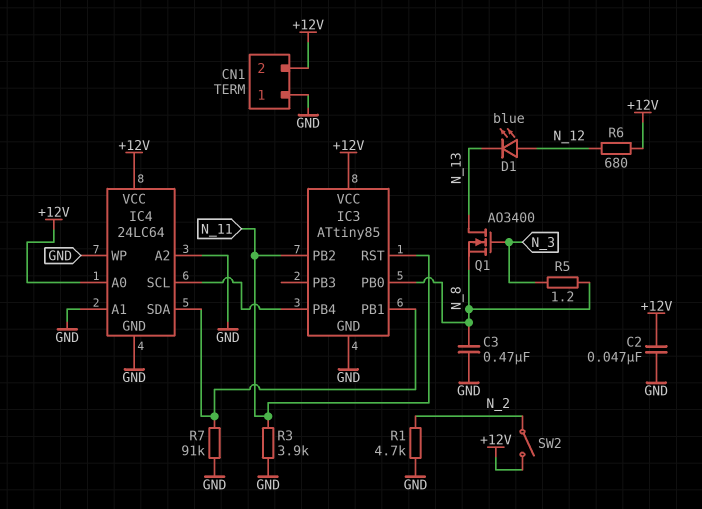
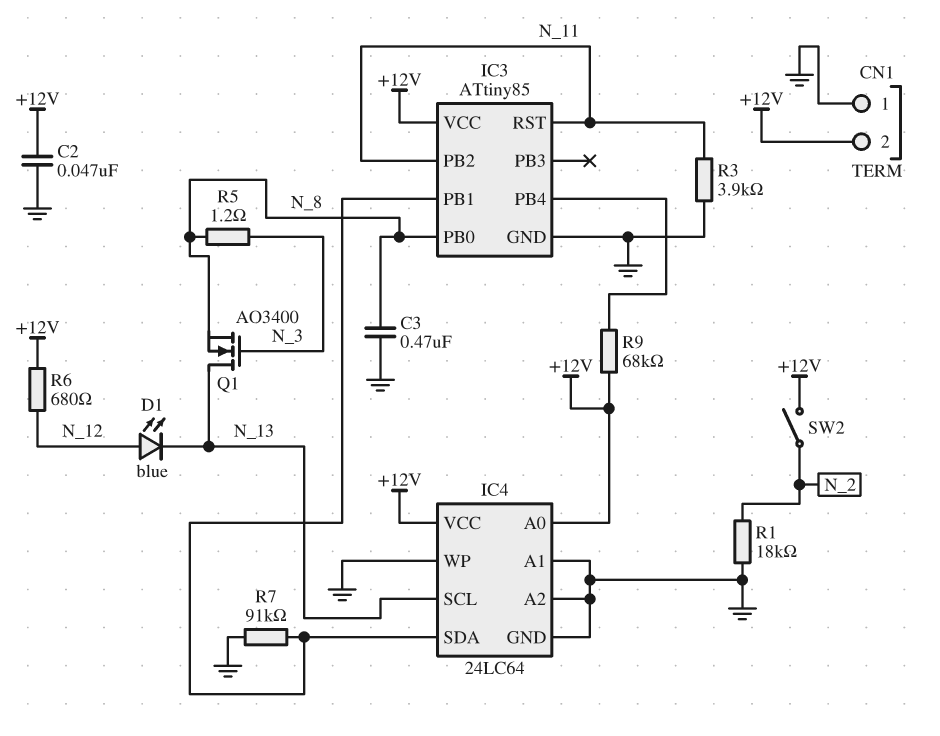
IC4 pin SCL: IC3/PB4 -> N_13
R1: 4.7k (GND, N_2) -> 18k (GND, N_2)
R9: none -> 68k (+12V, IC3/PB4)

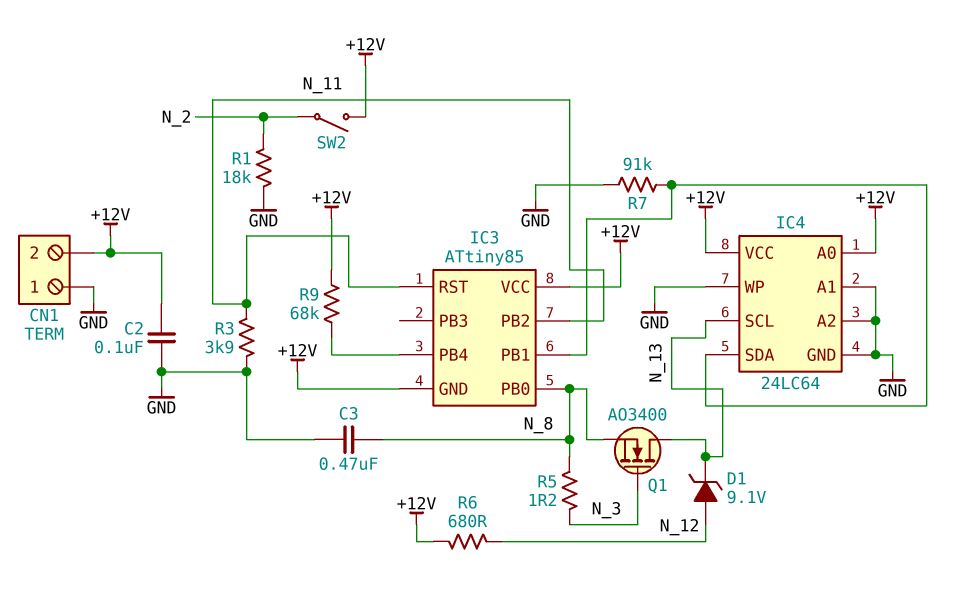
C2: 47nF (+12V, GND) -> 100nF (+12V, GND)
D1: LED blue (A N_12, K N_13) -> zener 9.1V (A N_12, K N_13)
IC3 pin GND: GND -> +12V

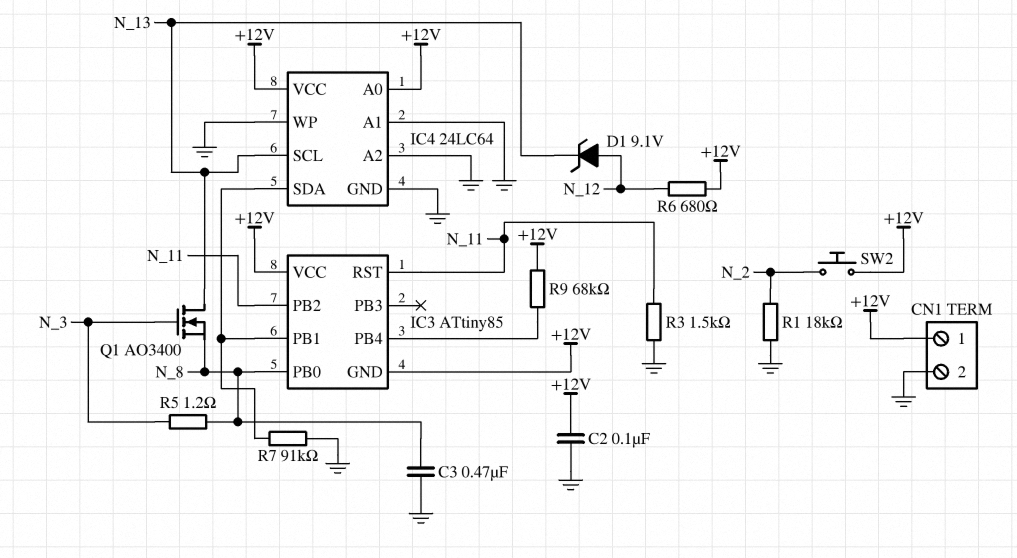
CN1 pin 1: GND -> +12V
CN1 pin 2: +12V -> GND
R3: 3.9k (GND, N_11) -> 1.5k (GND, N_11)
SW2: switch (+12V, N_2) -> button (+12V, N_2)

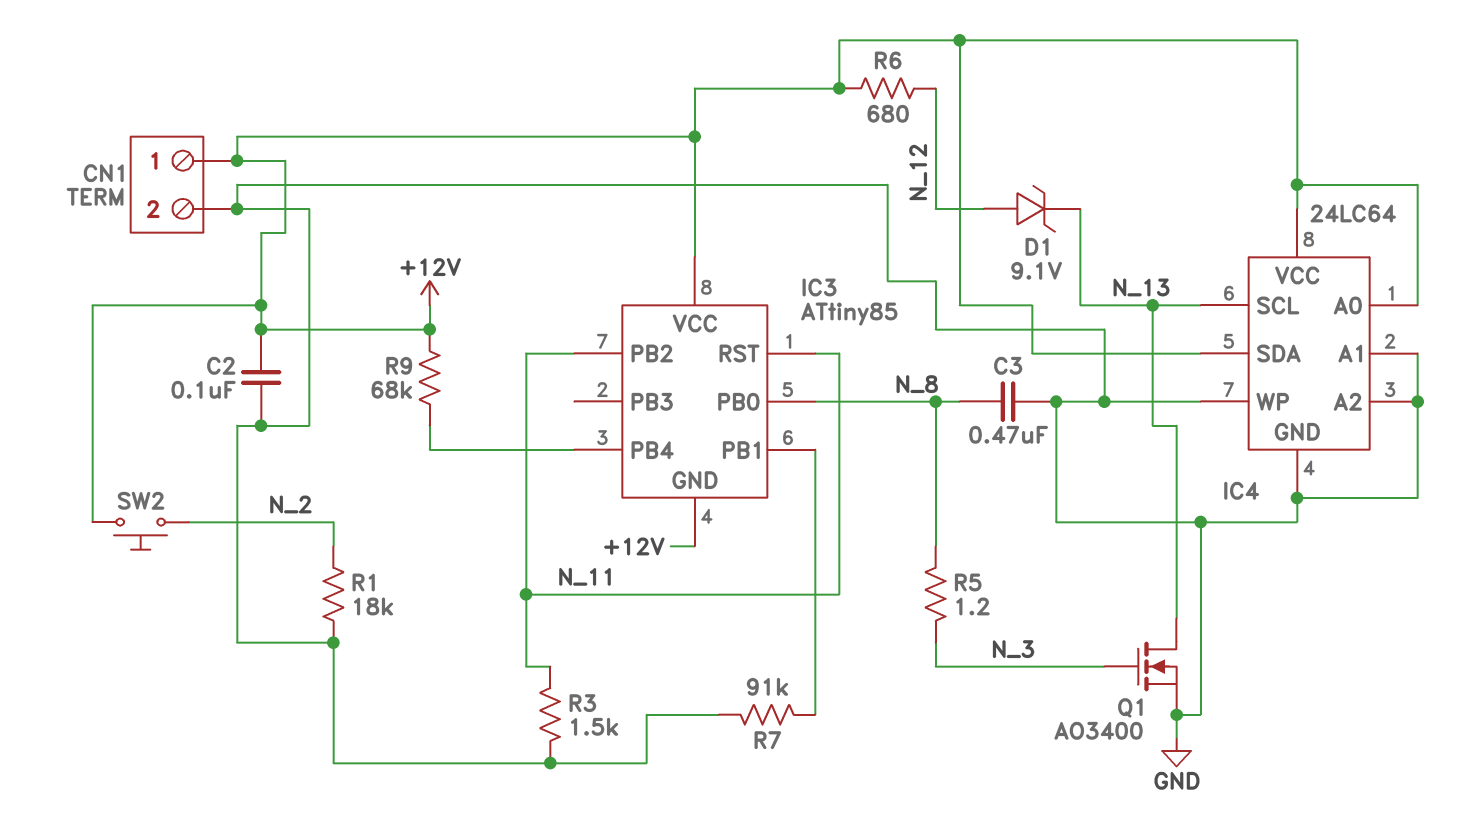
IC4 pin SDA: IC3/PB1 -> +12V
Q1: NMOS AO3400 (G N_3, D N_13, S N_8) -> NMOS AO3400 (G N_3, D N_13, S GND)

